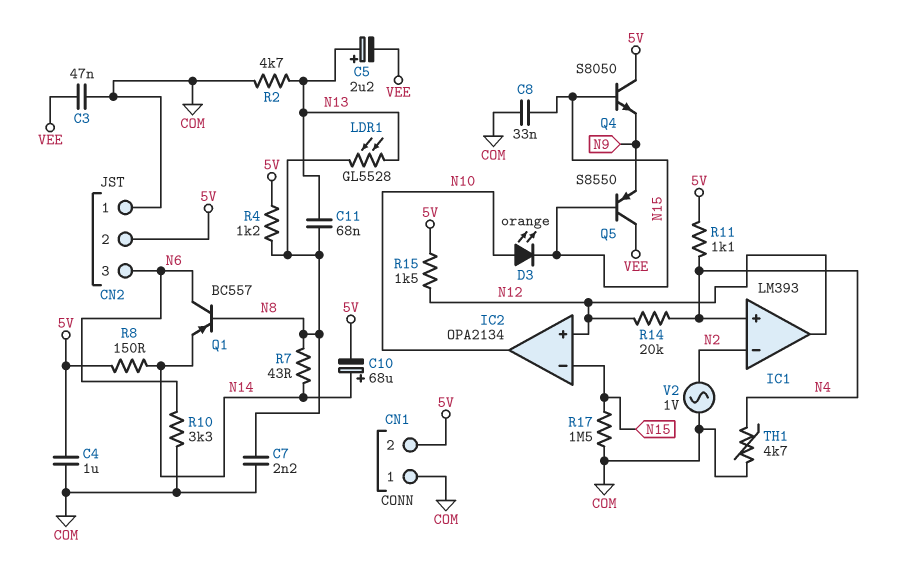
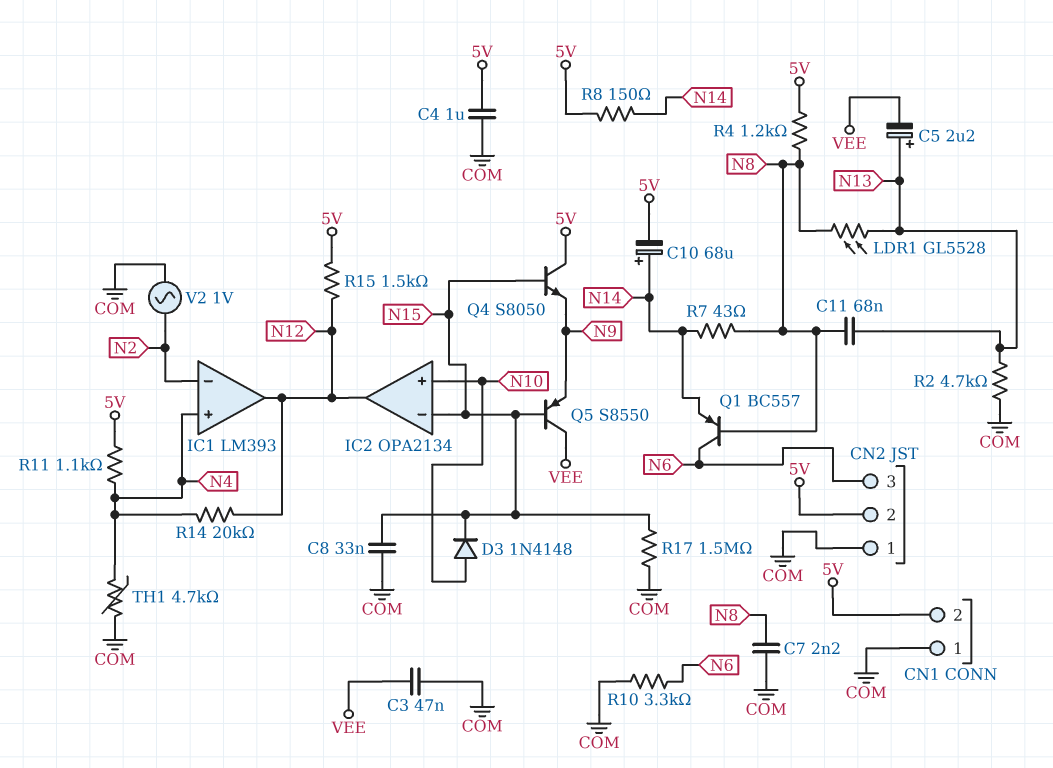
D3: LED orange (A N10, K N15) -> diode 1N4148 (A N10, K N15)
IC2 pin in+: N12 -> N10
IC2 pin out: N10 -> N12

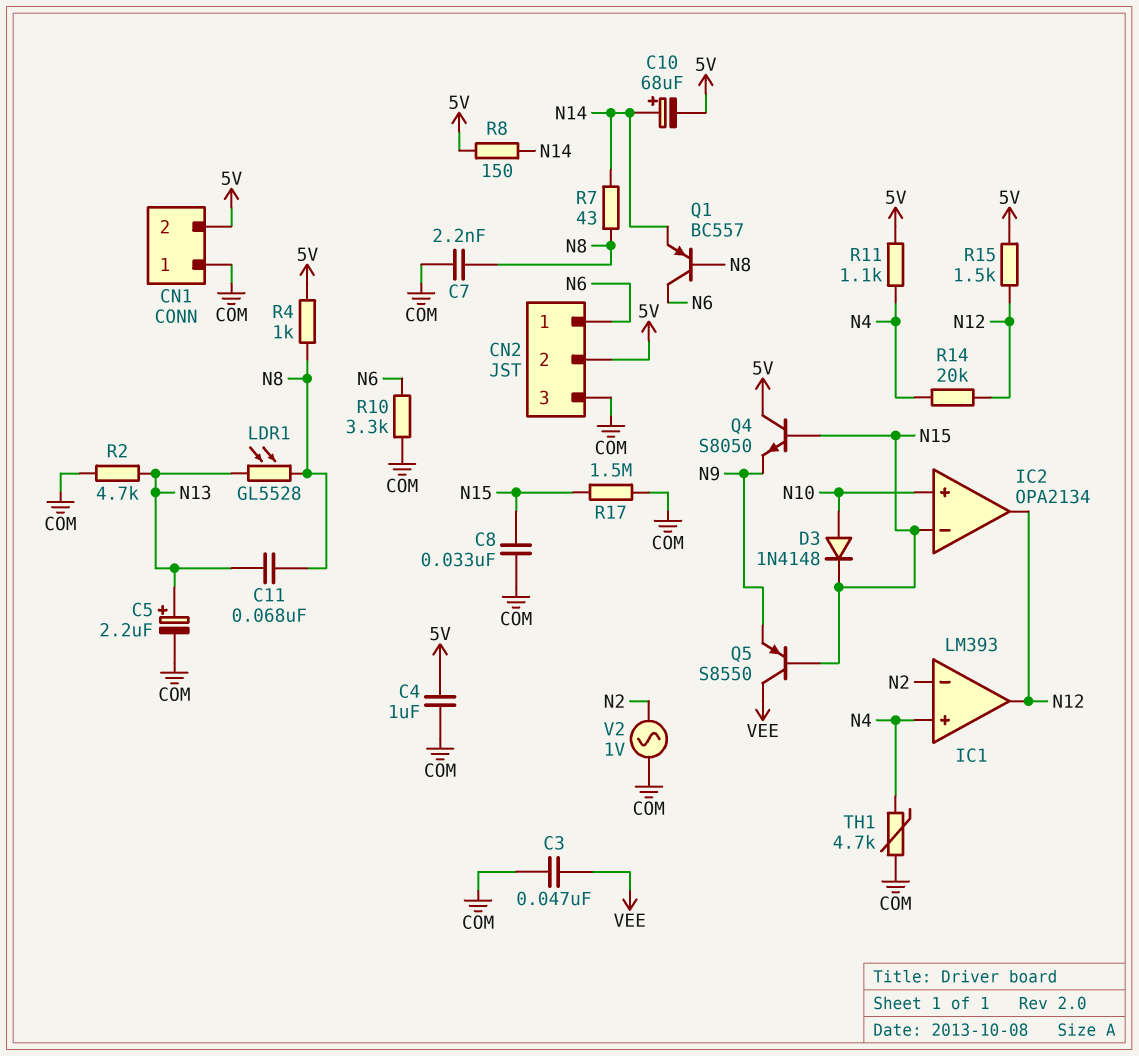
C5: 2.2uF (plus N13, minus VEE) -> 2.2uF (plus N13, minus COM)
CN2 pin 1: COM -> N6
CN2 pin 3: N6 -> COM
R4: 1.2k (5V, N8) -> 1k (5V, N8)

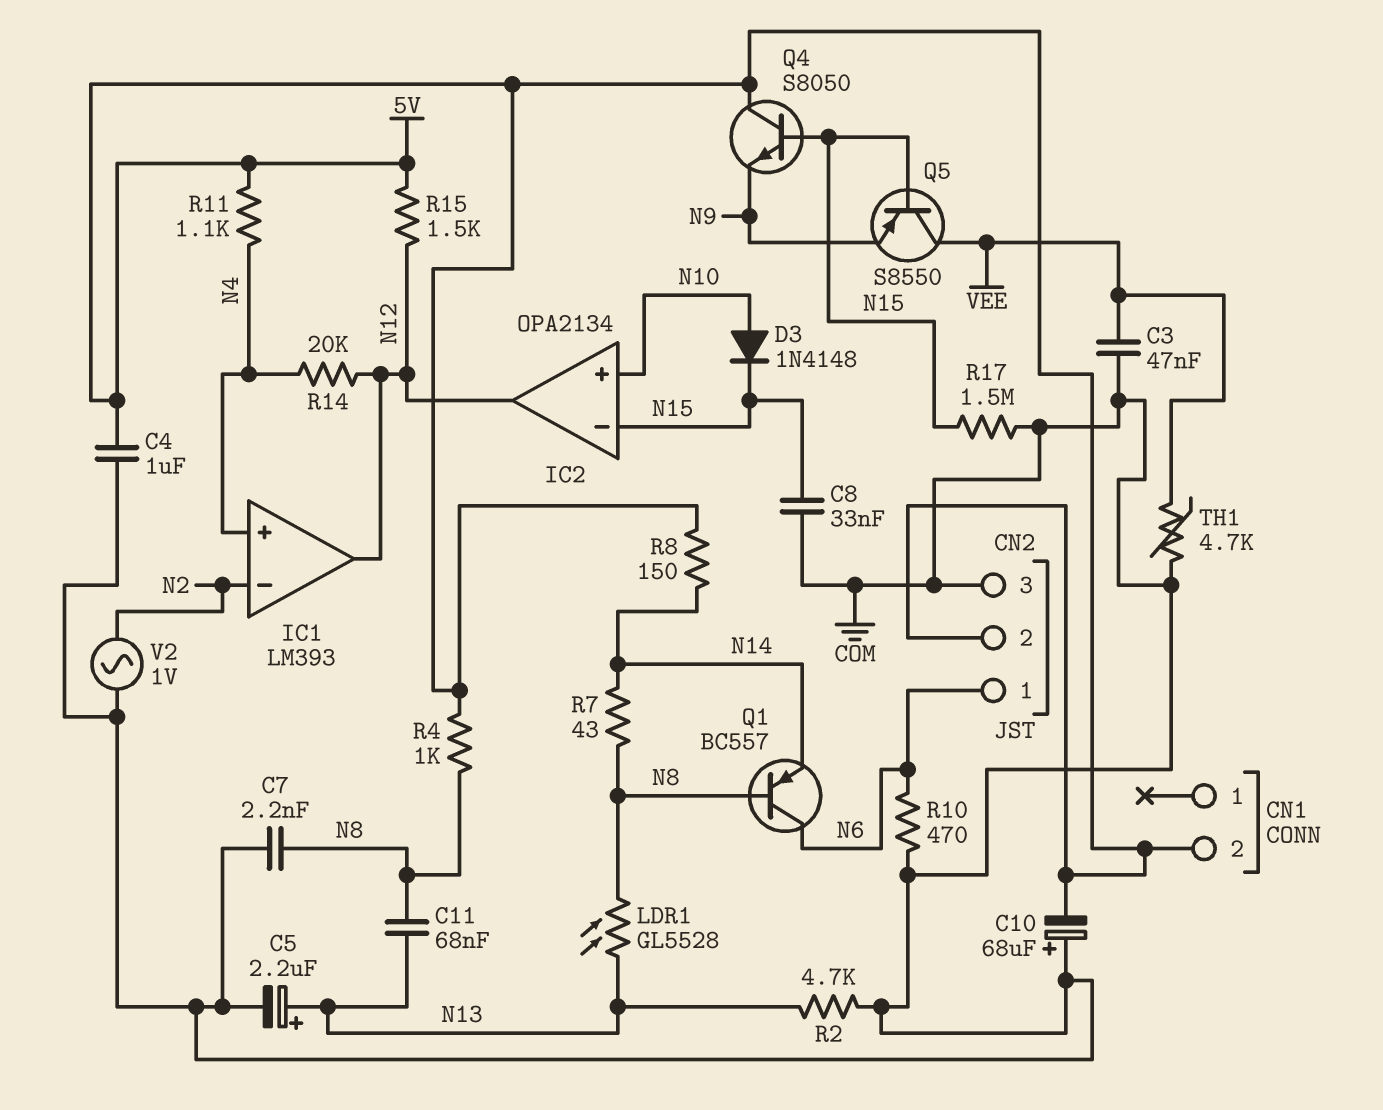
C10: 68uF (plus N14, minus 5V) -> 68uF (plus COM, minus 5V)
CN1 pin 1: COM -> none
R10: 3.3k (COM, N6) -> 470 (COM, N6)
TH1: 4.7k (COM, N4) -> 4.7k (COM, VEE)

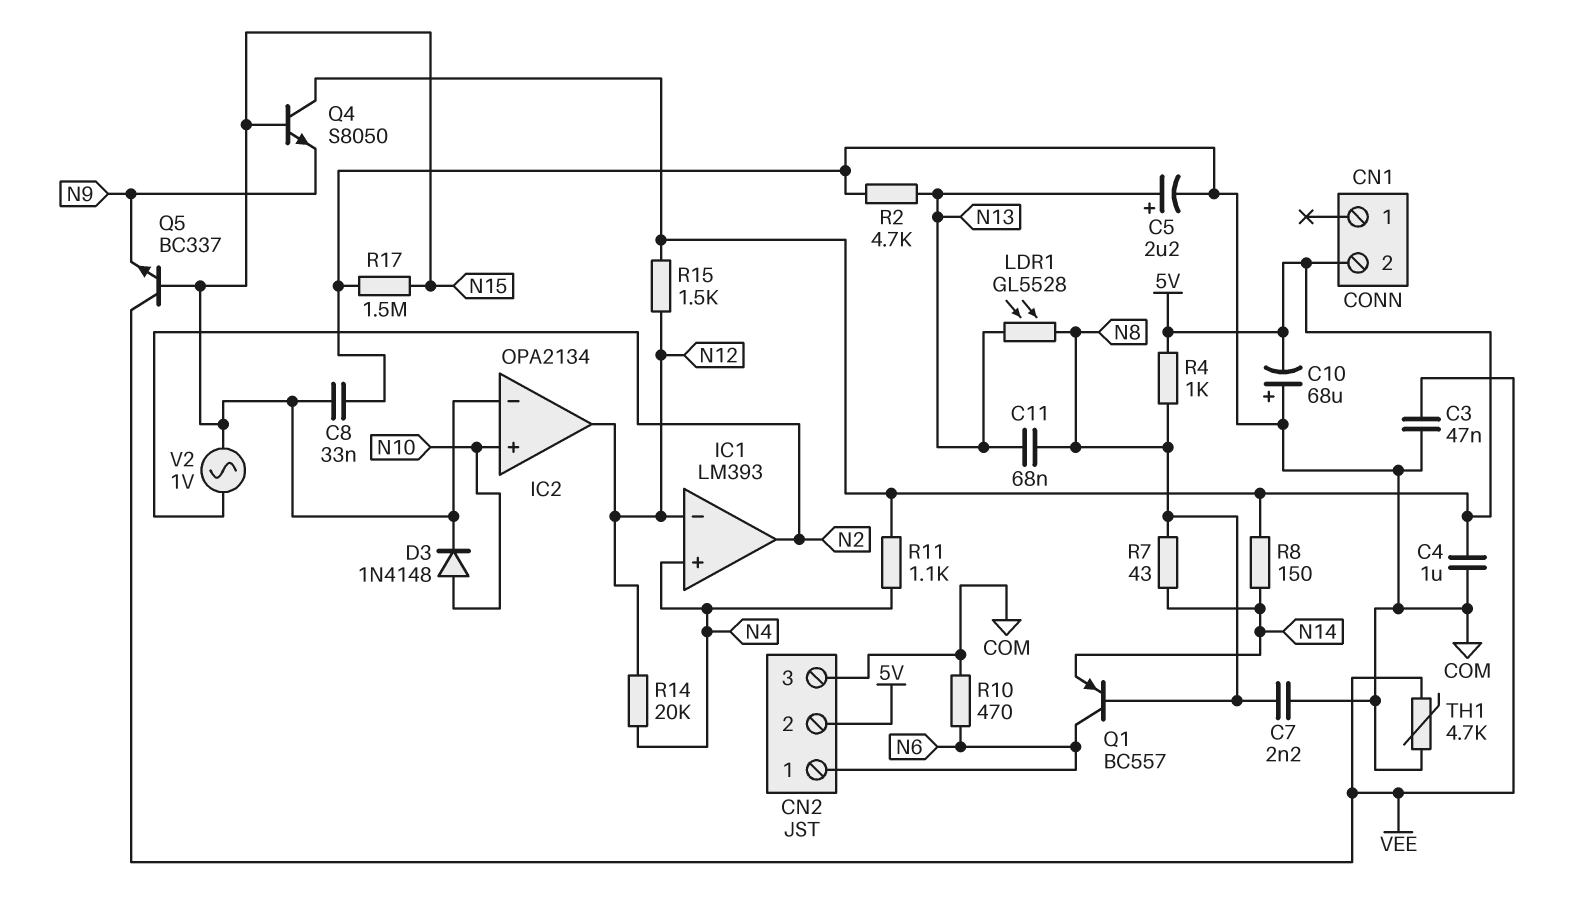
IC1 pin in-: N2 -> N12
IC1 pin out: N12 -> N2
Q5: PNP S8550 (B N15, C VEE, E N9) -> NPN BC337 (B N15, C VEE, E N9)
V2: AC 1V (COM, N2) -> AC 1V (N2, N15)

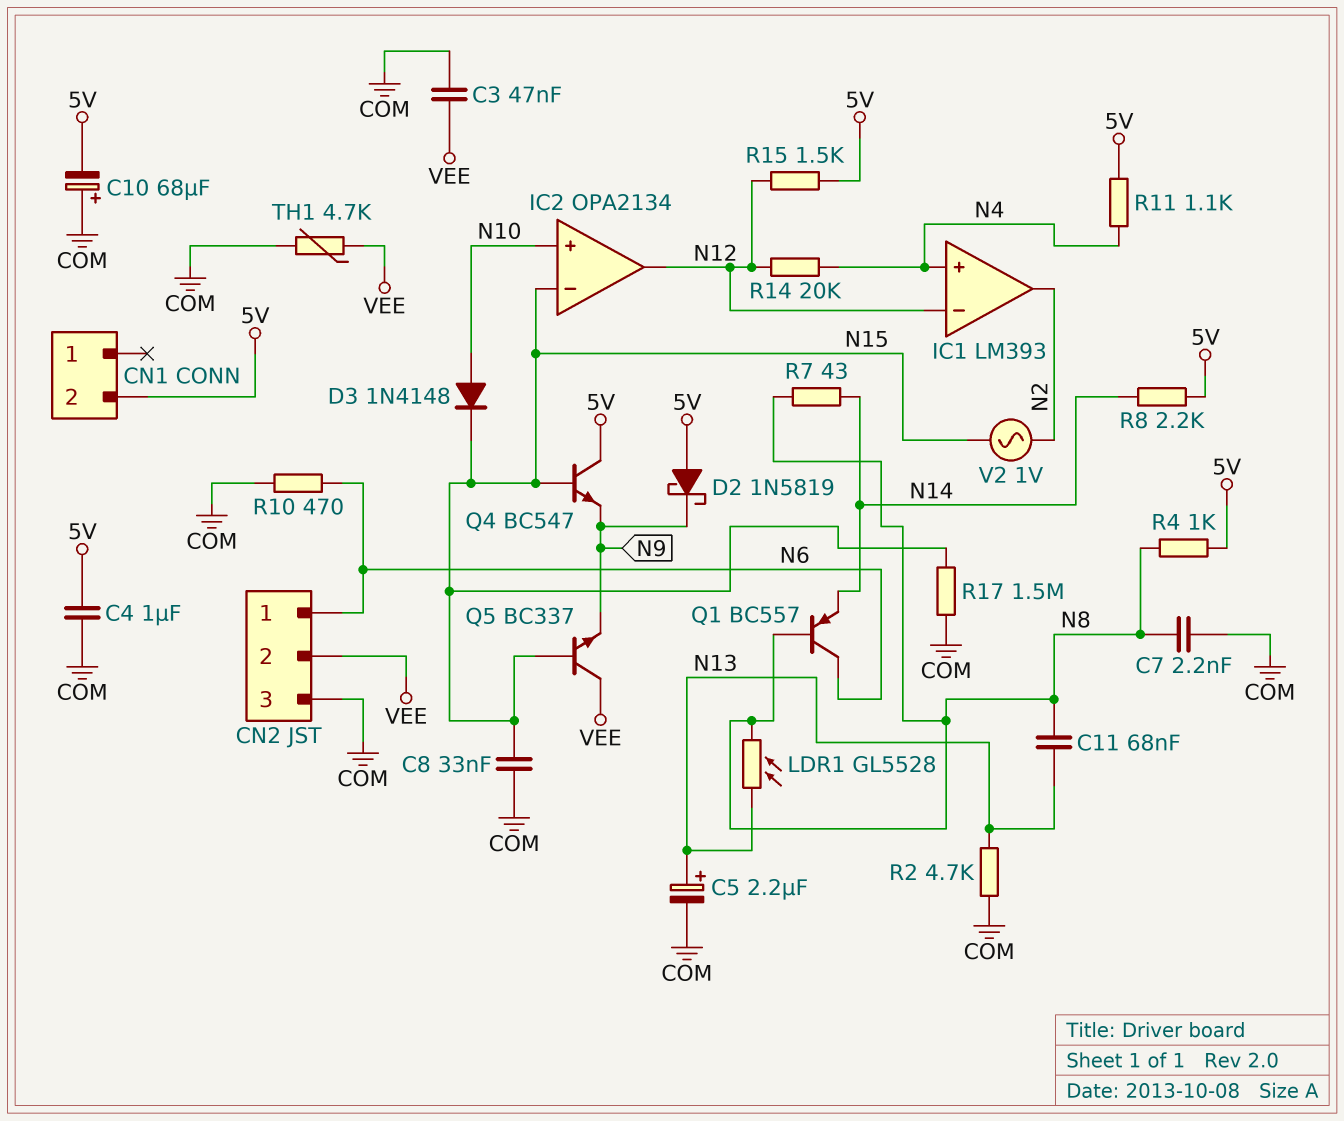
CN2 pin 2: 5V -> VEE
D2: none -> schottky 1N5819 (A 5V, K N9)
Q4: NPN S8050 (B N15, C 5V, E N9) -> NPN BC547 (B N15, C 5V, E N9)
R8: 150 (5V, N14) -> 2.2k (5V, N14)

